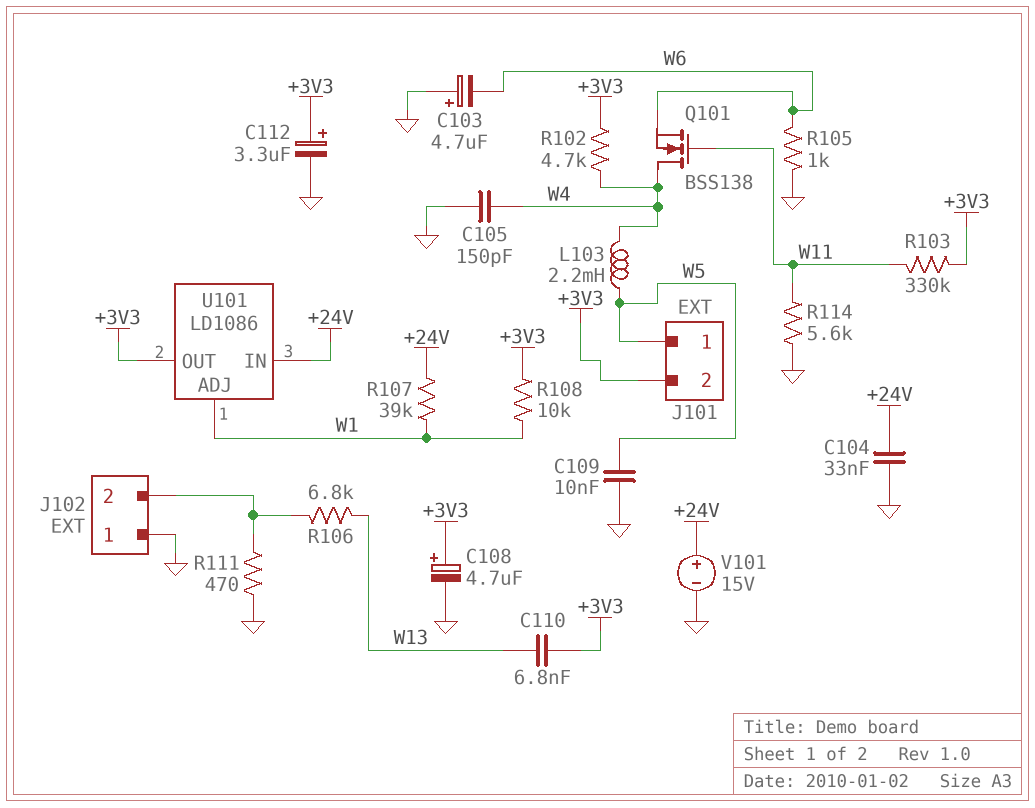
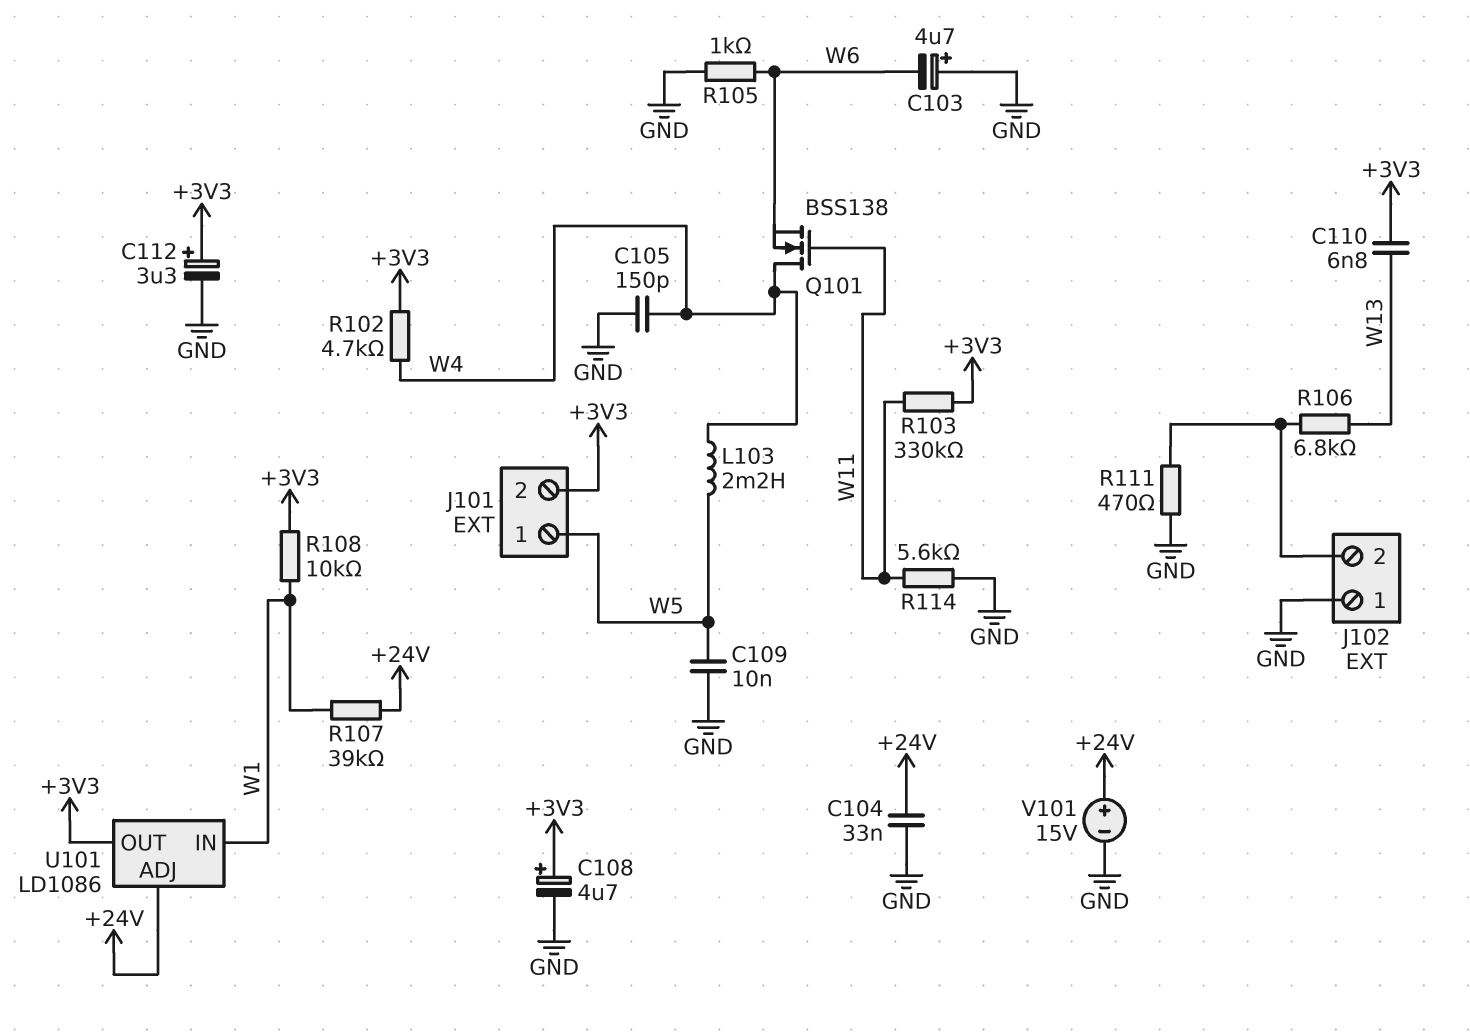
U101 pin ADJ: W1 -> +24V
U101 pin IN: +24V -> W1

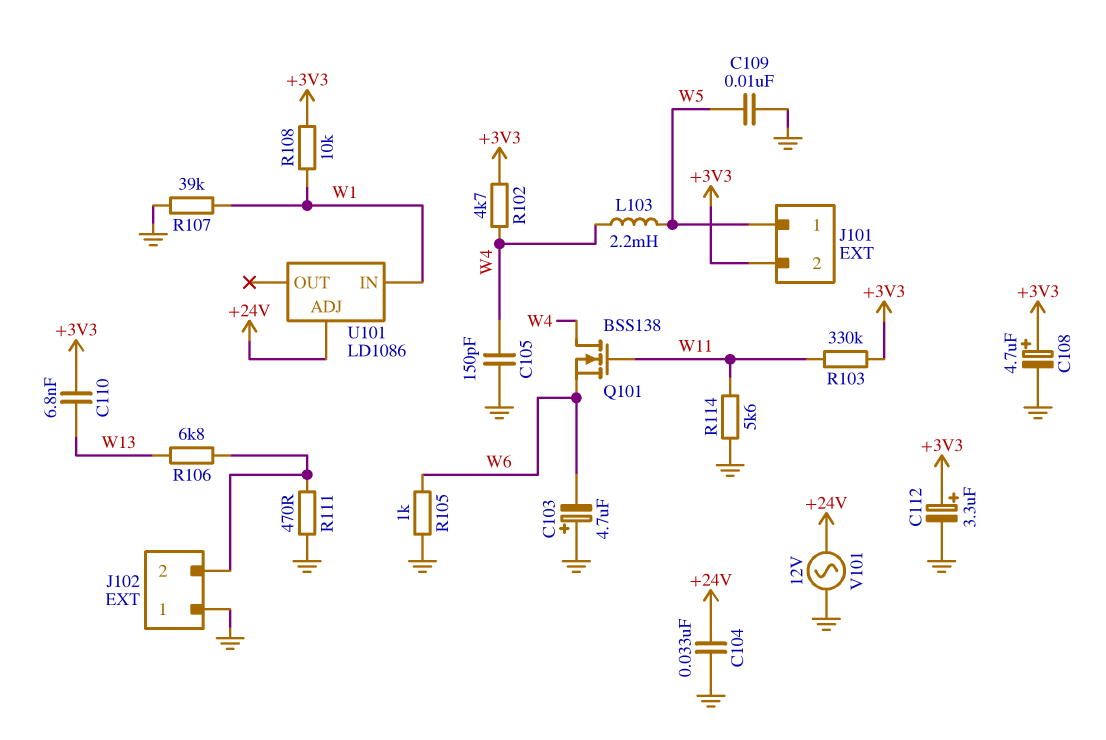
R107: 39k (+24V, W1) -> 39k (GND, W1)
U101 pin OUT: +3V3 -> none
V101: 15V (plus +24V, minus GND) -> AC 12V (+24V, GND)

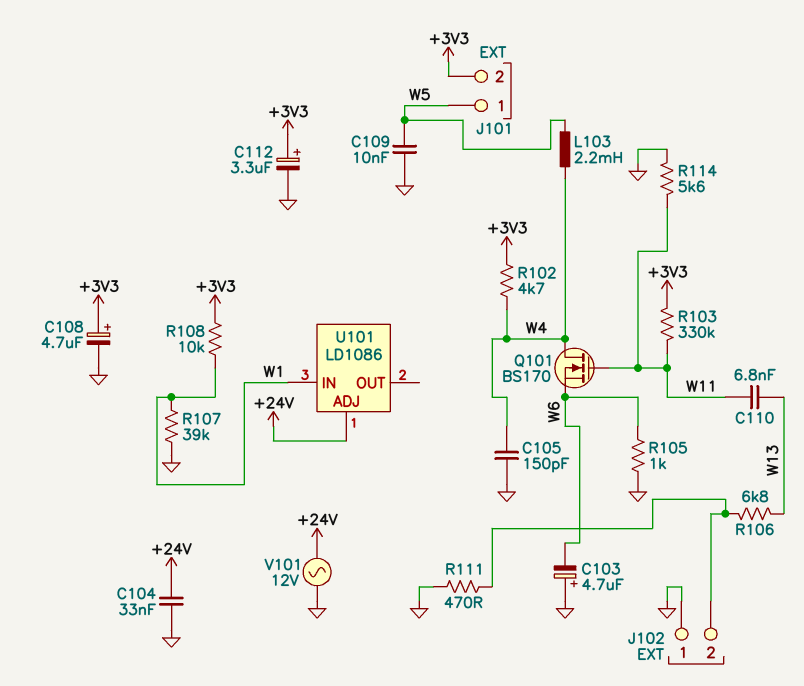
C110: 6.8nF (+3V3, W13) -> 6.8nF (W11, W13)
Q101: NMOS BSS138 (G W11, D W4, S W6) -> NMOS BS170 (G W11, D W4, S W6)

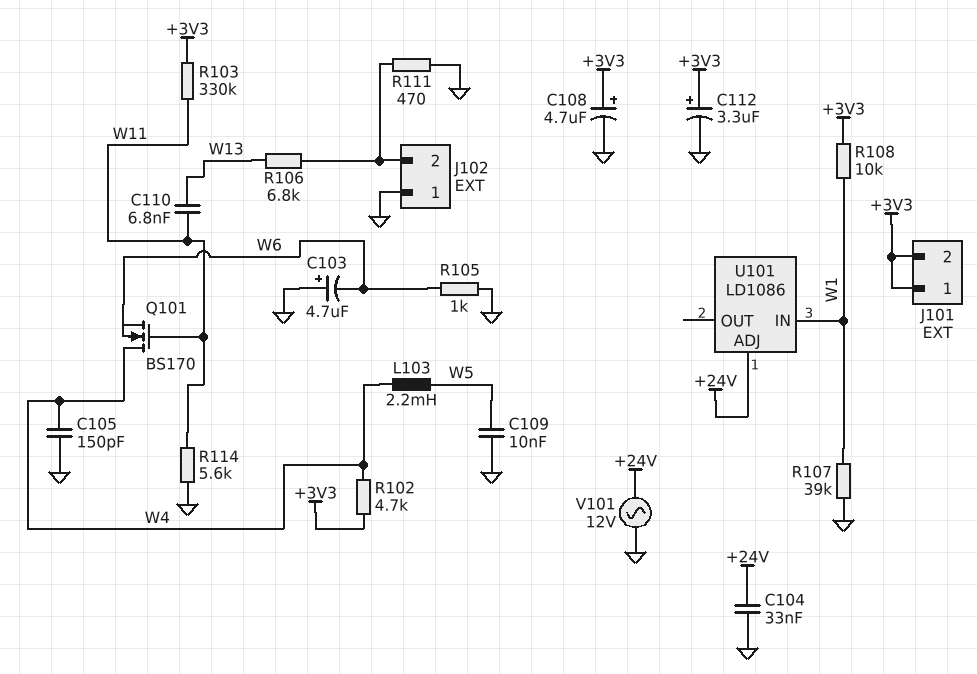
J101 pin 1: W5 -> +3V3

